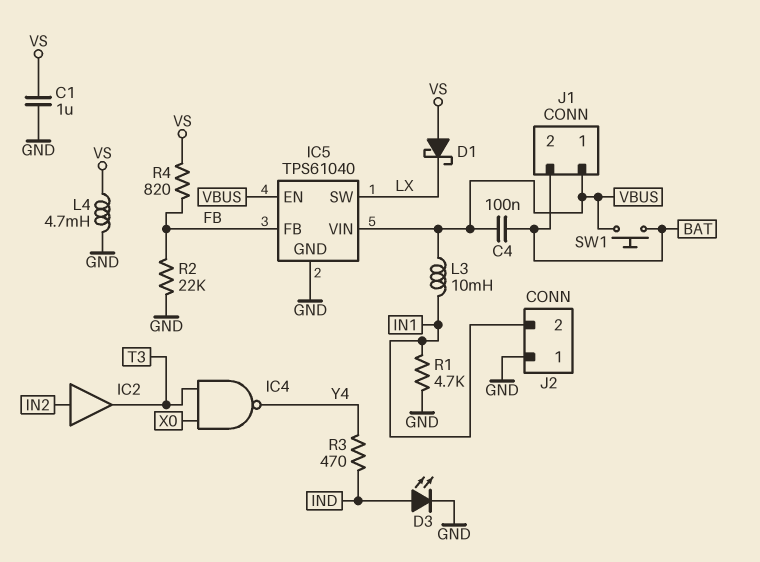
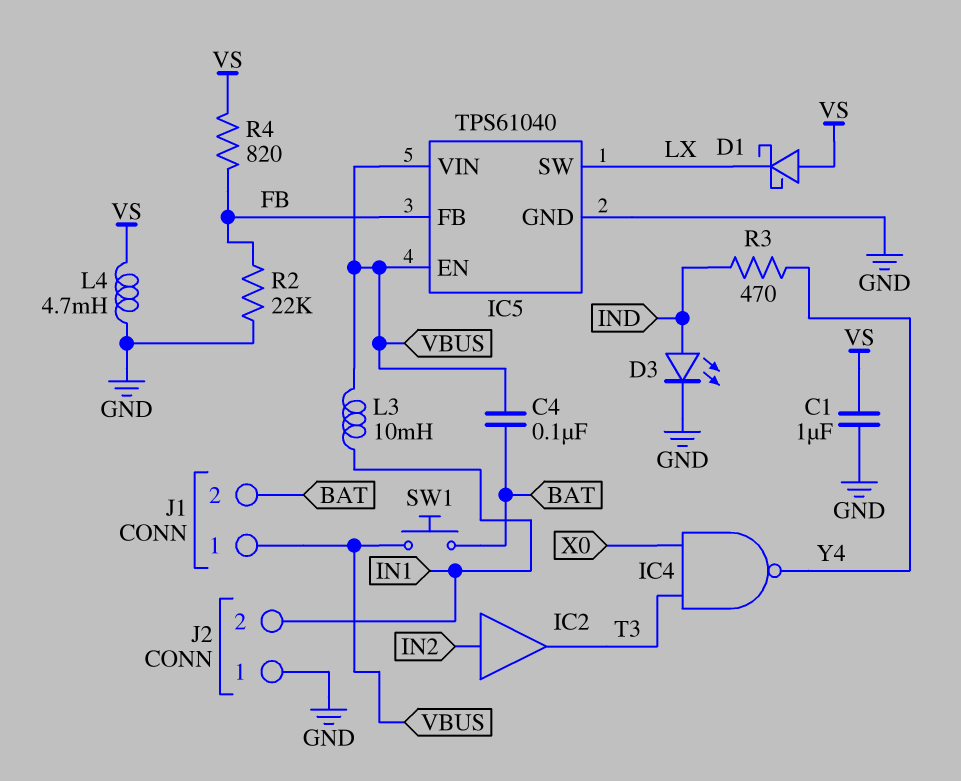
R1: 4.7k (GND, IN1) -> none

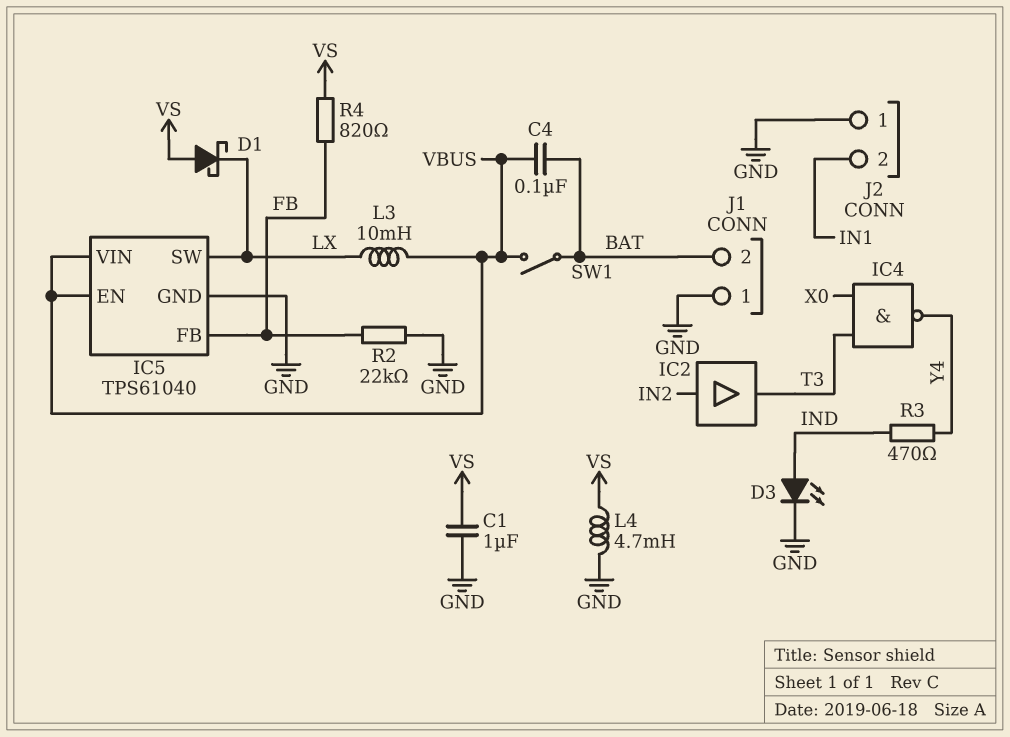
J1 pin 1: VBUS -> GND
L3: 10mH (IN1, VBUS) -> 10mH (LX, VBUS)
SW1: button (BAT, VBUS) -> switch (BAT, VBUS)

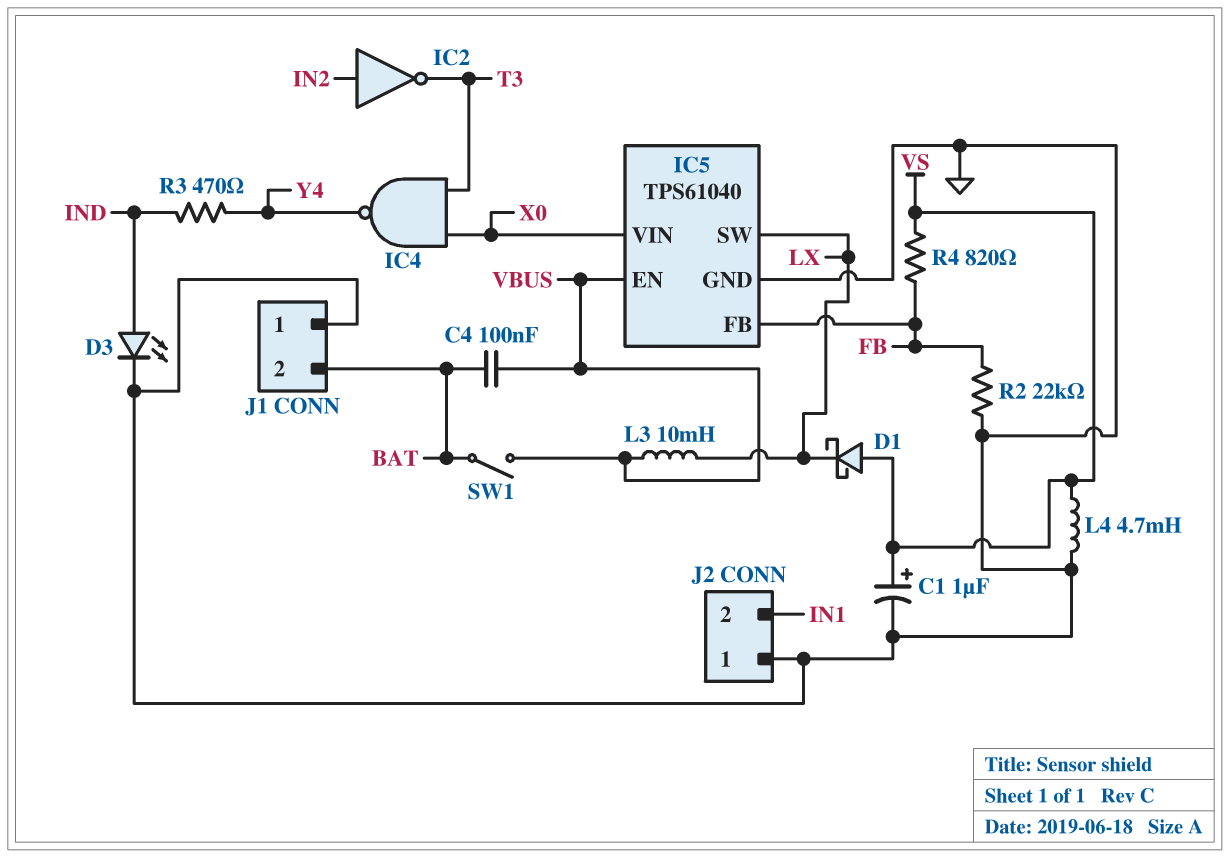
C1: 1uF (GND, VS) -> 1uF (plus VS, minus GND)
IC2: buffer (in IN2, out T3) -> NOT (in IN2, out T3)
IC5 pin VIN: VBUS -> X0

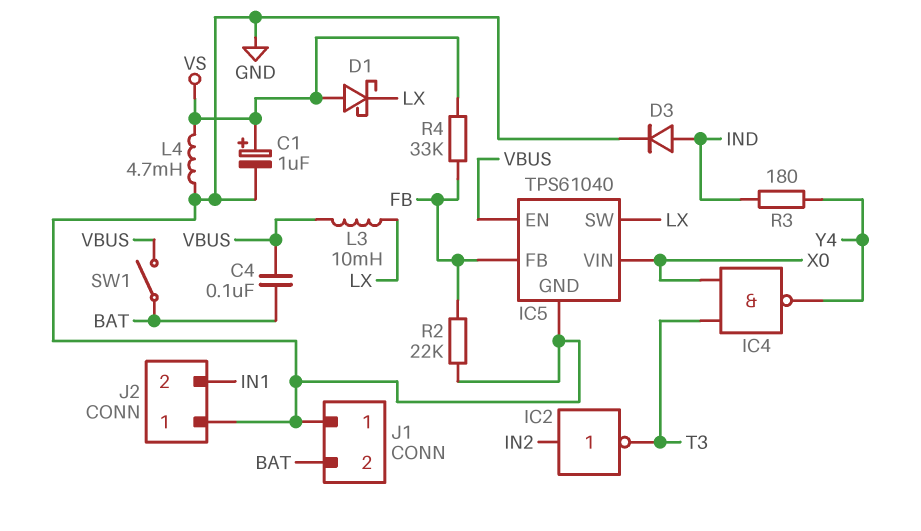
D3: LED (A IND, K GND) -> diode (A IND, K GND)
R3: 470 (IND, Y4) -> 180 (IND, Y4)
R4: 820 (FB, VS) -> 33k (FB, VS)

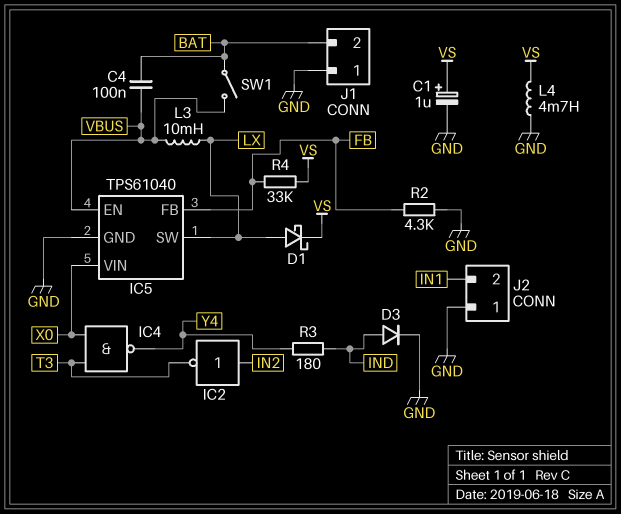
D1: schottky (A VS, K LX) -> schottky (A LX, K VS)
R2: 22k (FB, GND) -> 4.3k (FB, GND)

